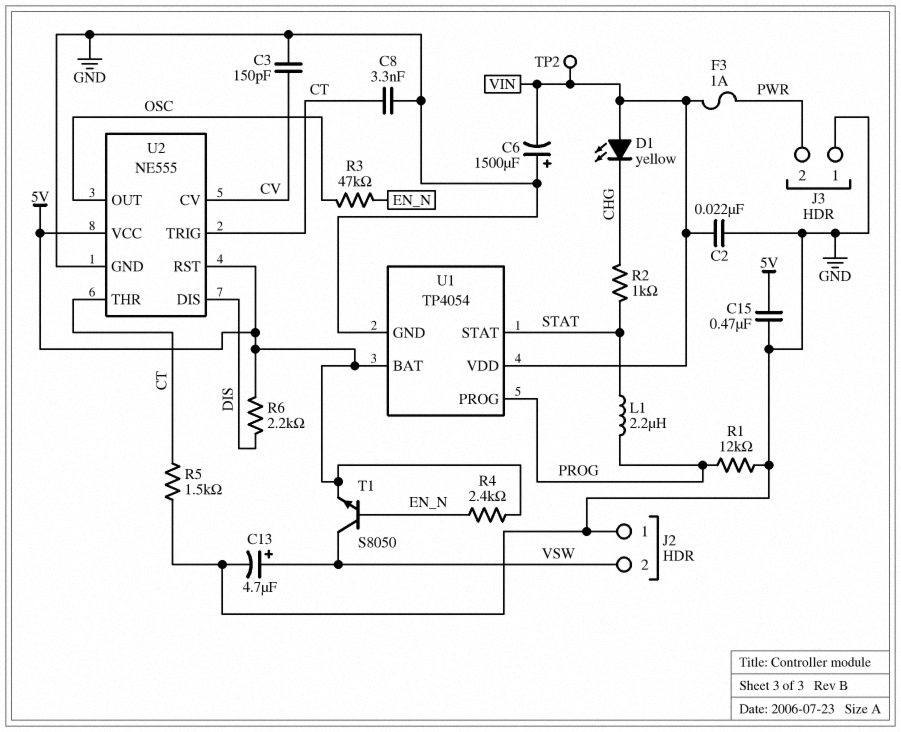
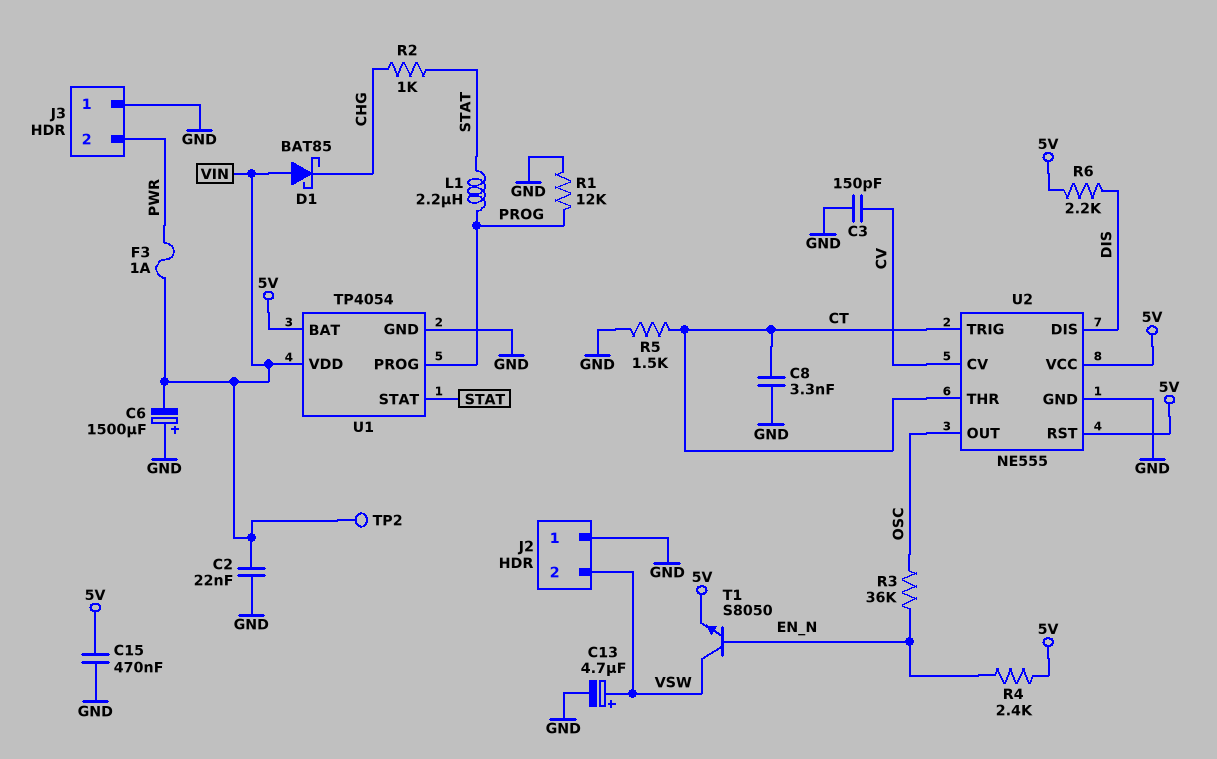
D1: LED yellow (A VIN, K CHG) -> schottky BAT85 (A VIN, K CHG)
R3: 47k (EN_N, OSC) -> 36k (EN_N, OSC)

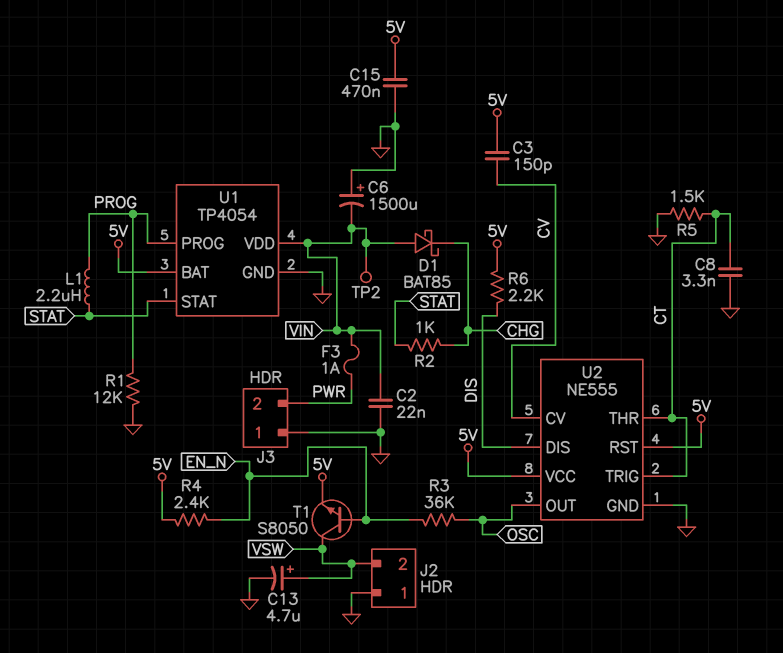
C3: 150pF (CV, GND) -> 150pF (5V, CV)

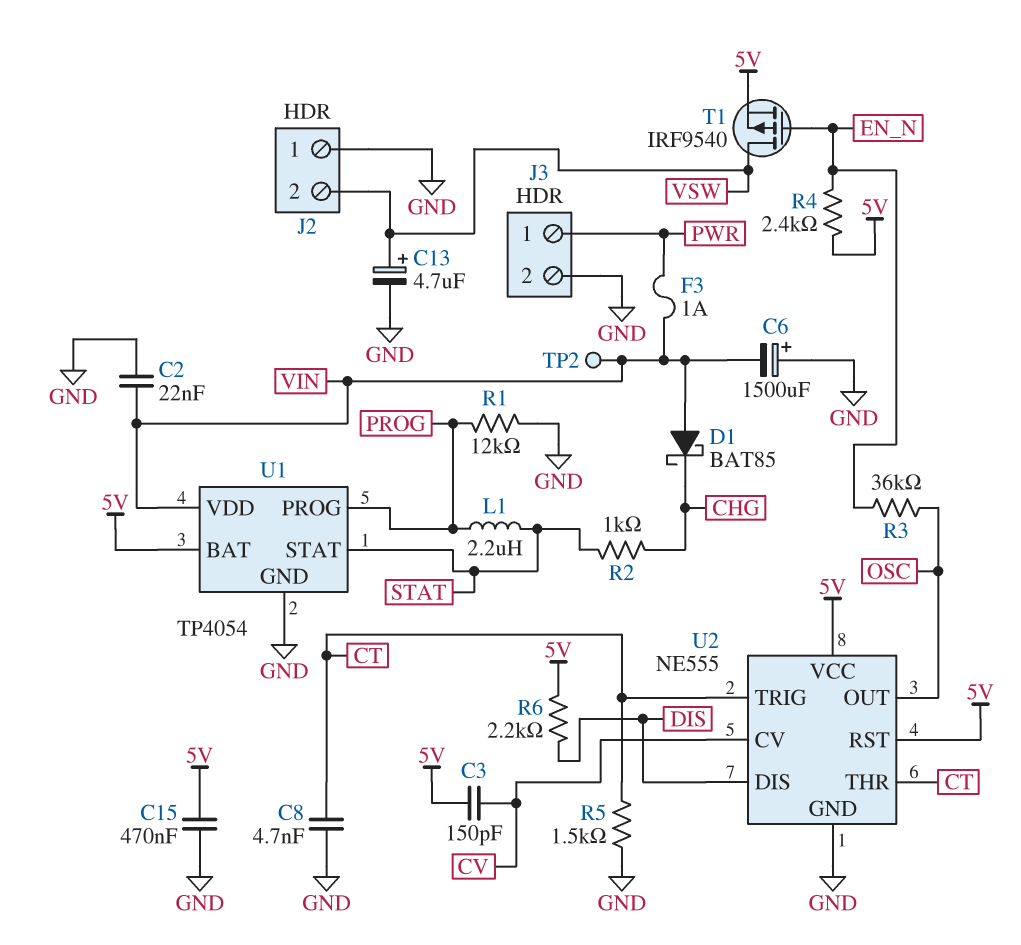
C8: 3.3nF (CT, GND) -> 4.7nF (CT, GND)
J3 pin 1: GND -> PWR
J3 pin 2: PWR -> GND
T1: NPN S8050 (B EN_N, C VSW, E 5V) -> PMOS IRF9540 (G EN_N, D VSW, S 5V)

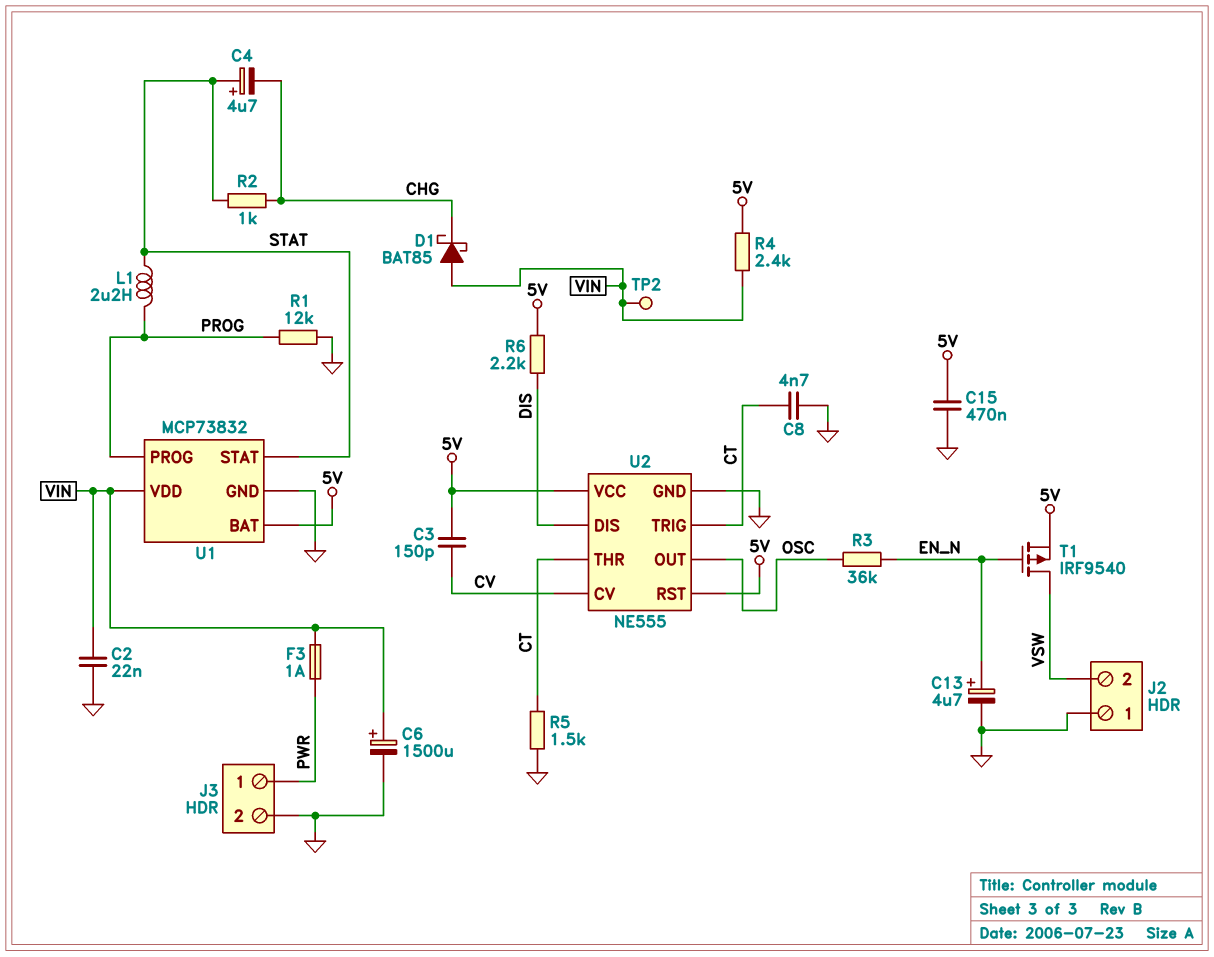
C4: none -> 4.7uF (plus STAT, minus CHG)
C6: 1500uF (plus GND, minus VIN) -> 1500uF (plus VIN, minus GND)
C13: 4.7uF (plus VSW, minus GND) -> 4.7uF (plus EN_N, minus GND)
R4: 2.4k (5V, EN_N) -> 2.4k (5V, VIN)
U1: TP4054 -> MCP73832

